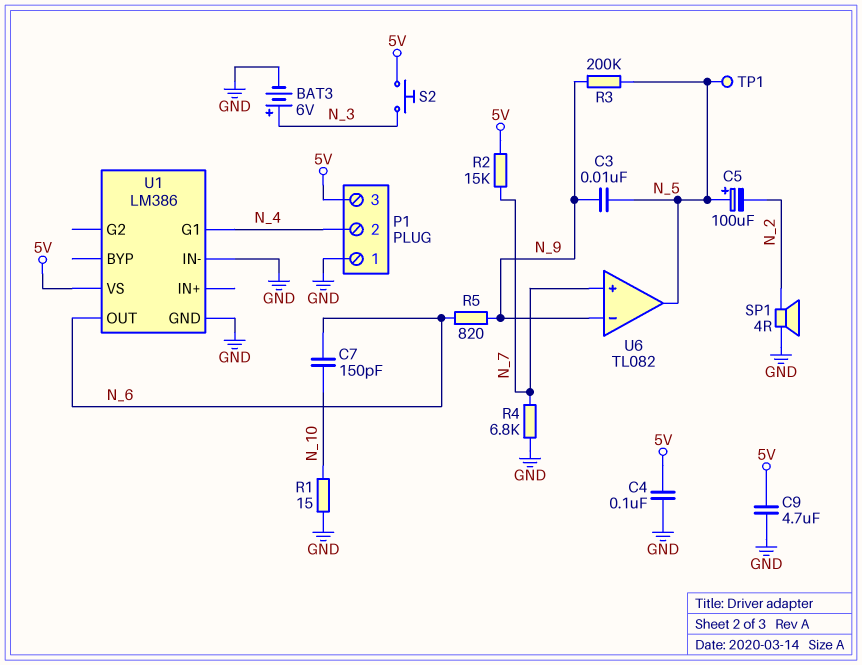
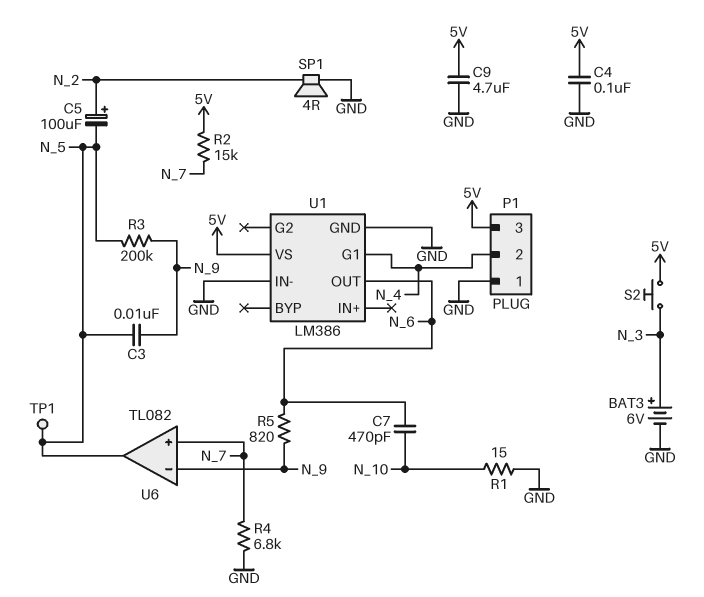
C5: 100uF (plus N_5, minus N_2) -> 100uF (plus N_2, minus N_5)
C7: 150pF (N_6, N_10) -> 470pF (N_6, N_10)

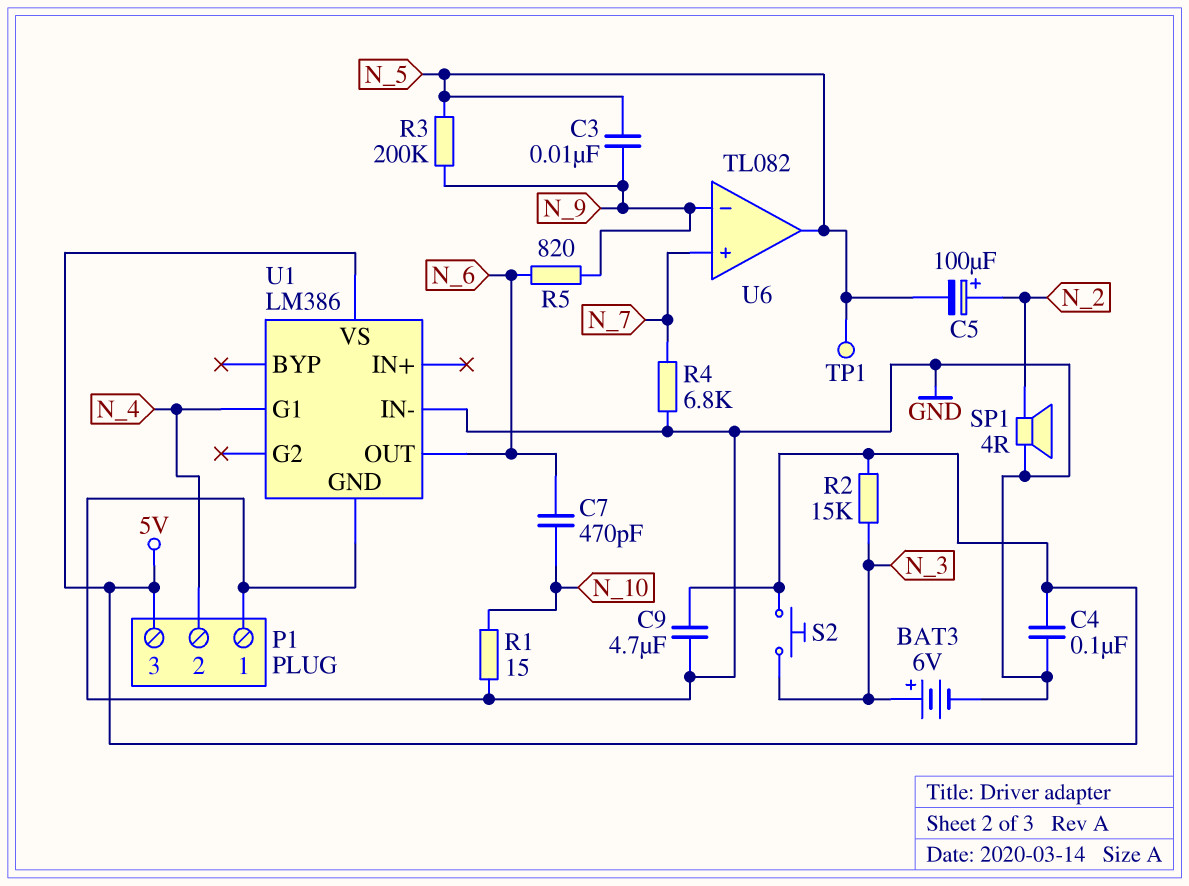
R2: 15k (5V, N_7) -> 15k (5V, N_3)

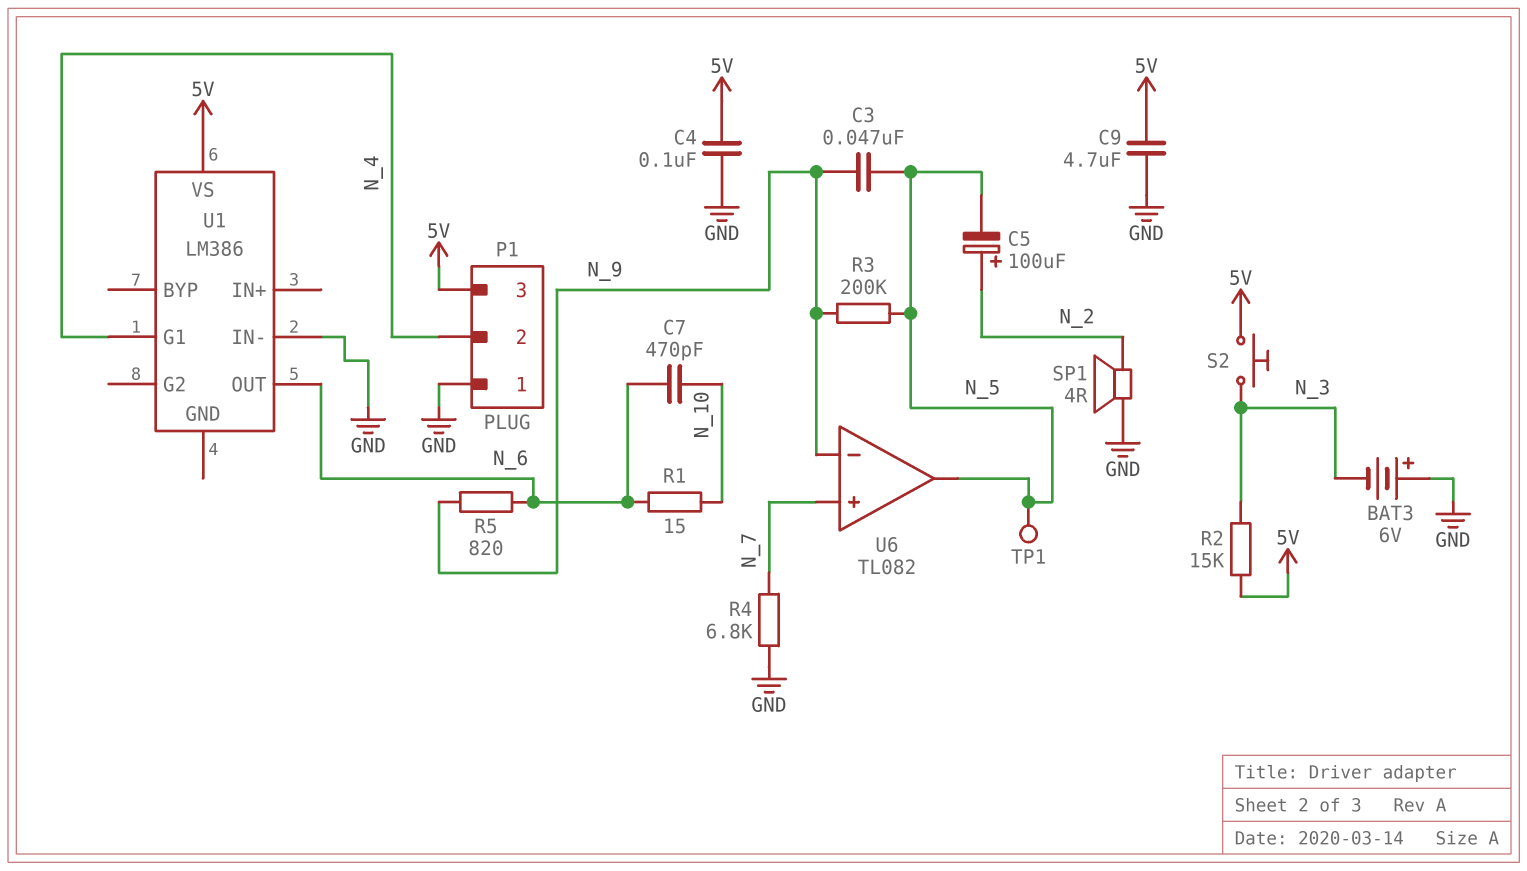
BAT3: 6V (plus N_3, minus GND) -> 6V (plus GND, minus N_3)
C3: 10nF (N_5, N_9) -> 47nF (N_5, N_9)
R1: 15 (GND, N_10) -> 15 (N_6, N_10)
U1 pin GND: GND -> none

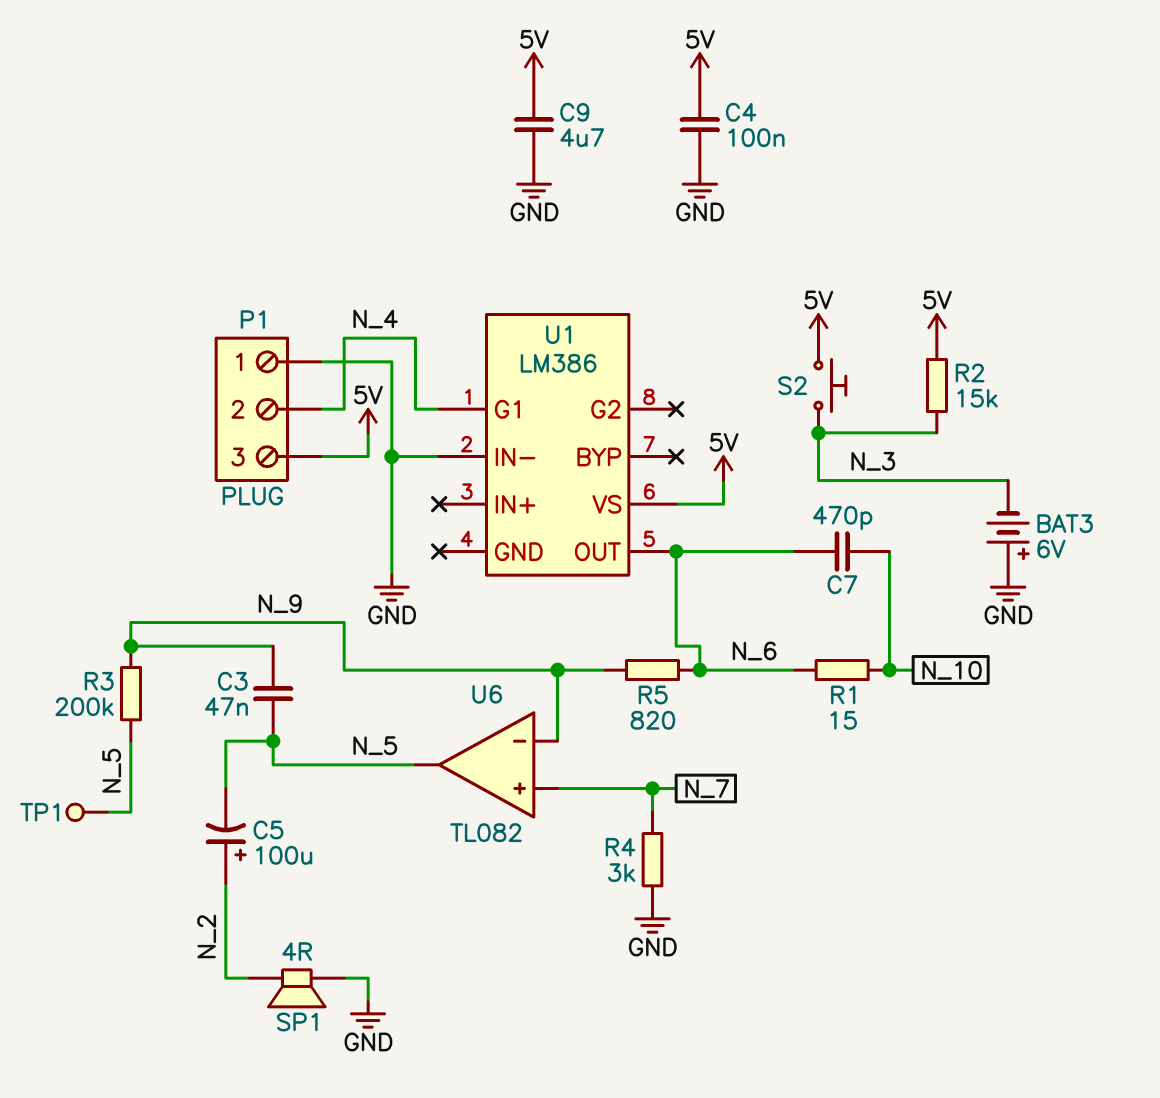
R4: 6.8k (GND, N_7) -> 3k (GND, N_7)

